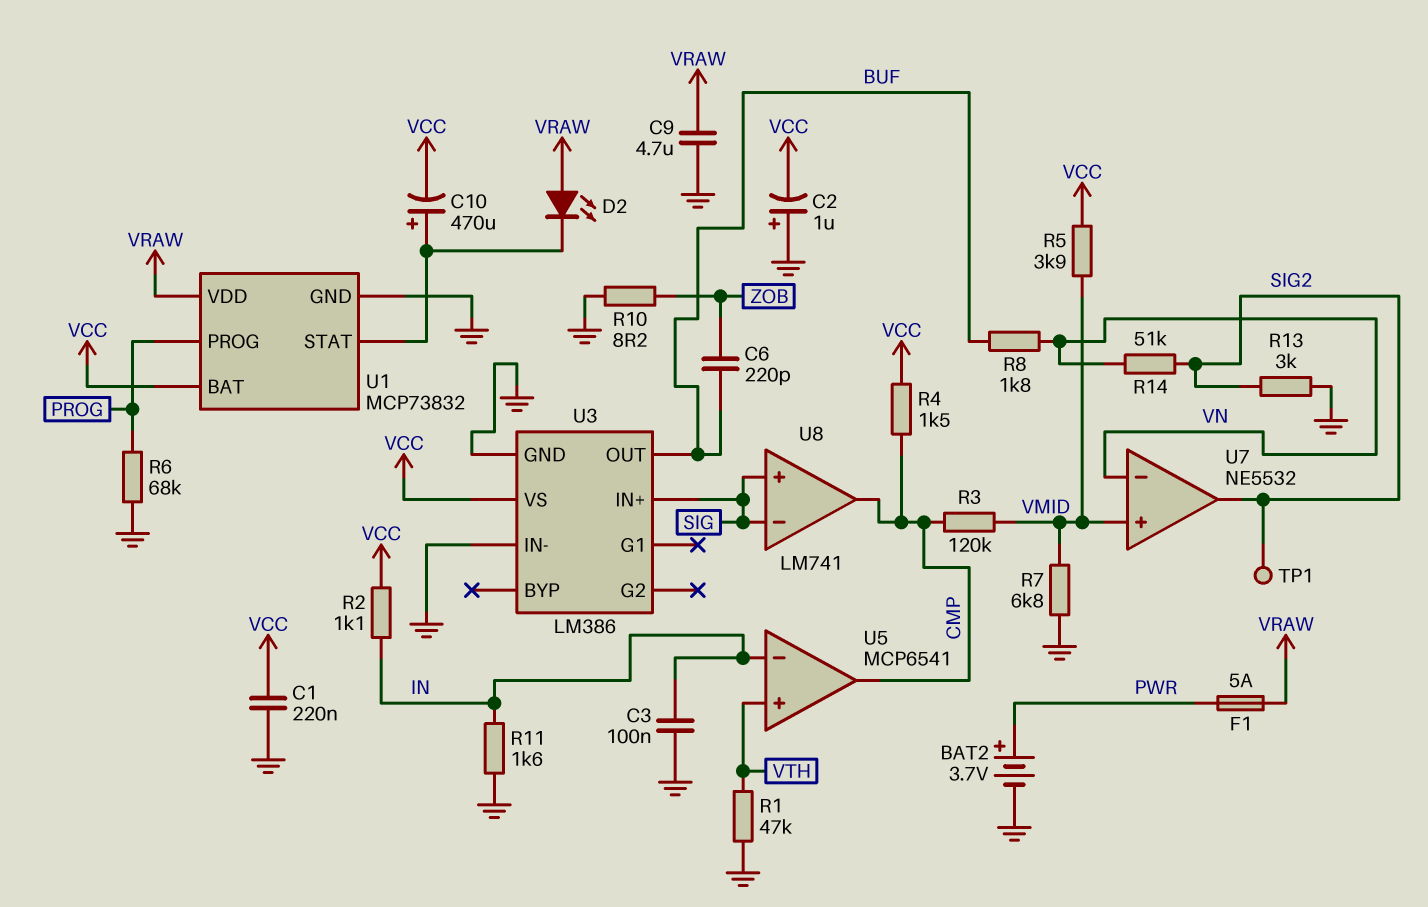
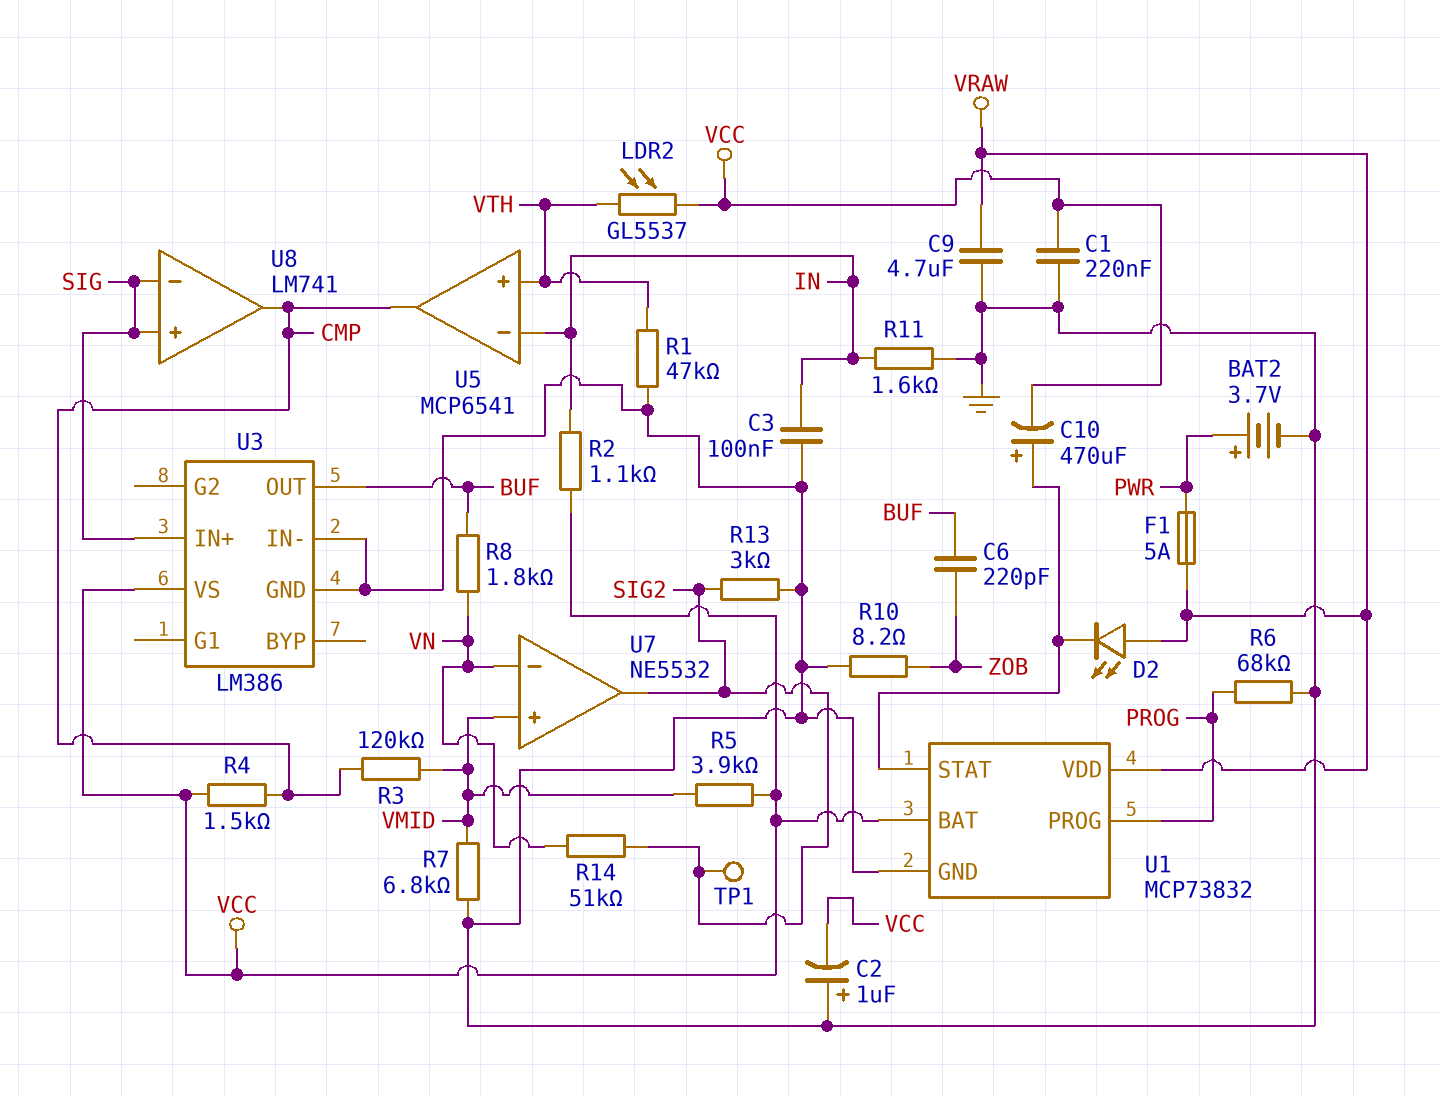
LDR2: none -> GL5537 (VCC, VTH)

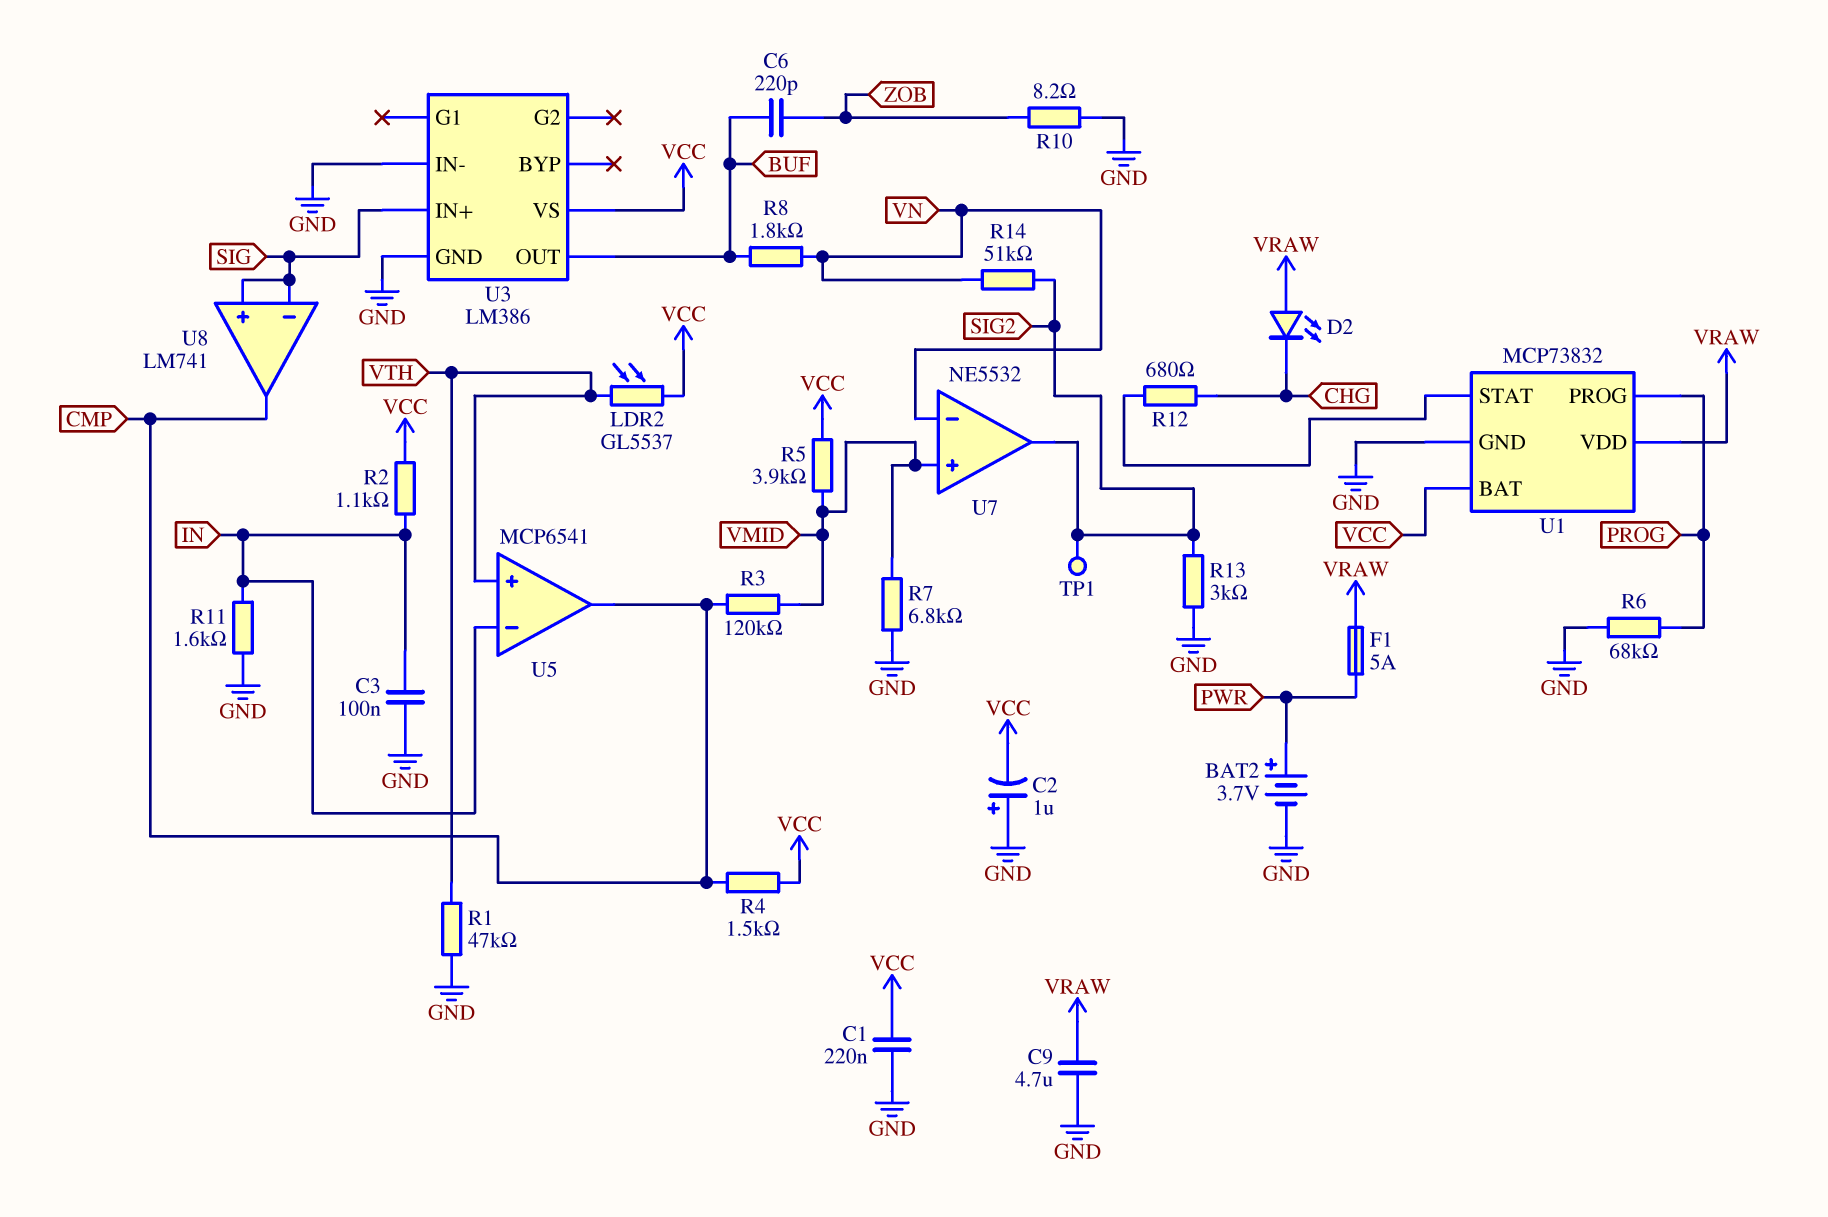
C10: 470uF (plus U1/STAT, minus VCC) -> none
D2: LED (A VRAW, K U1/STAT) -> LED (A VRAW, K CHG)
R12: none -> 680 (CHG, U1/STAT)

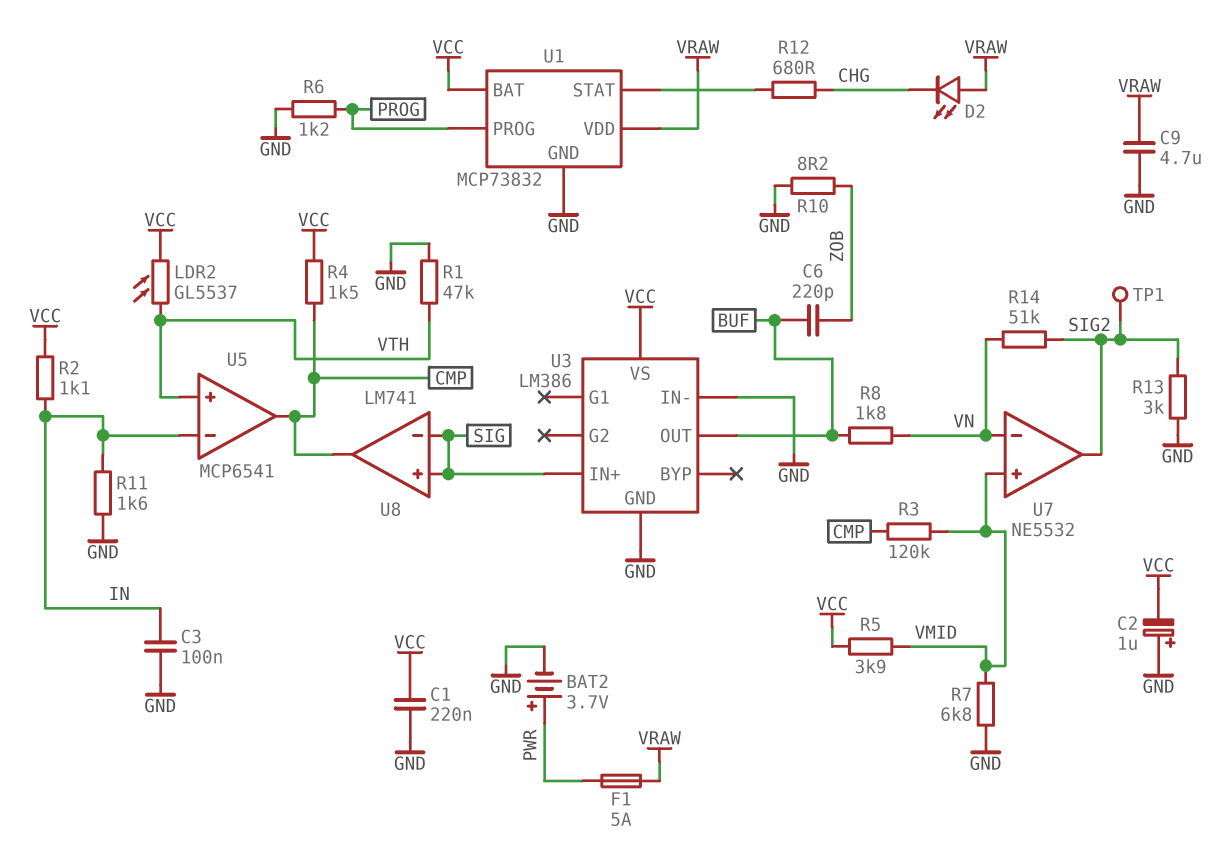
R6: 68k (GND, PROG) -> 1.2k (GND, PROG)

